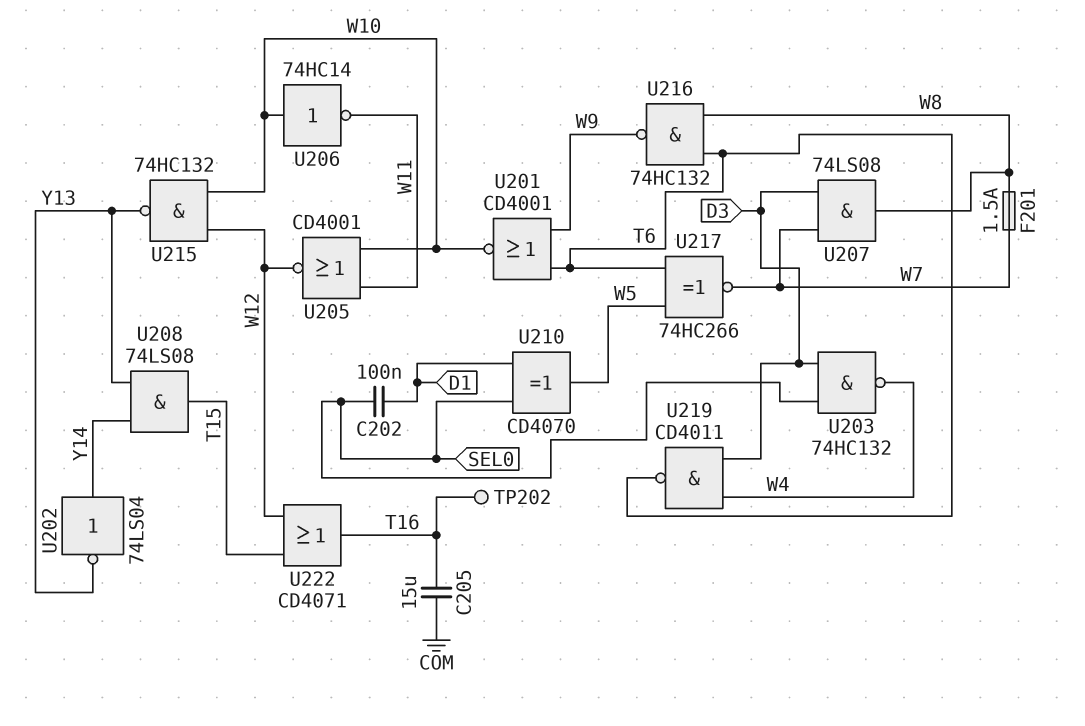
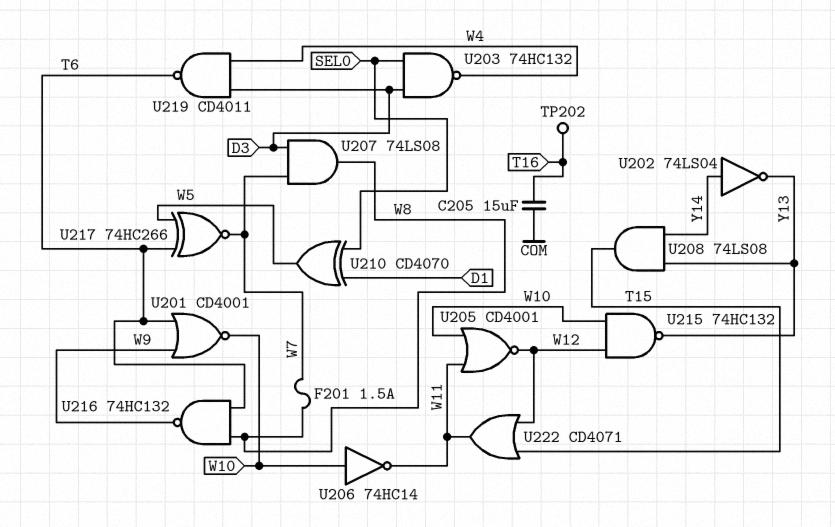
C202: 100nF (D1, SEL0) -> none
U222: OR CD4071 (in T15, in W12, out T16) -> OR CD4071 (in T15, in W12, out W11)

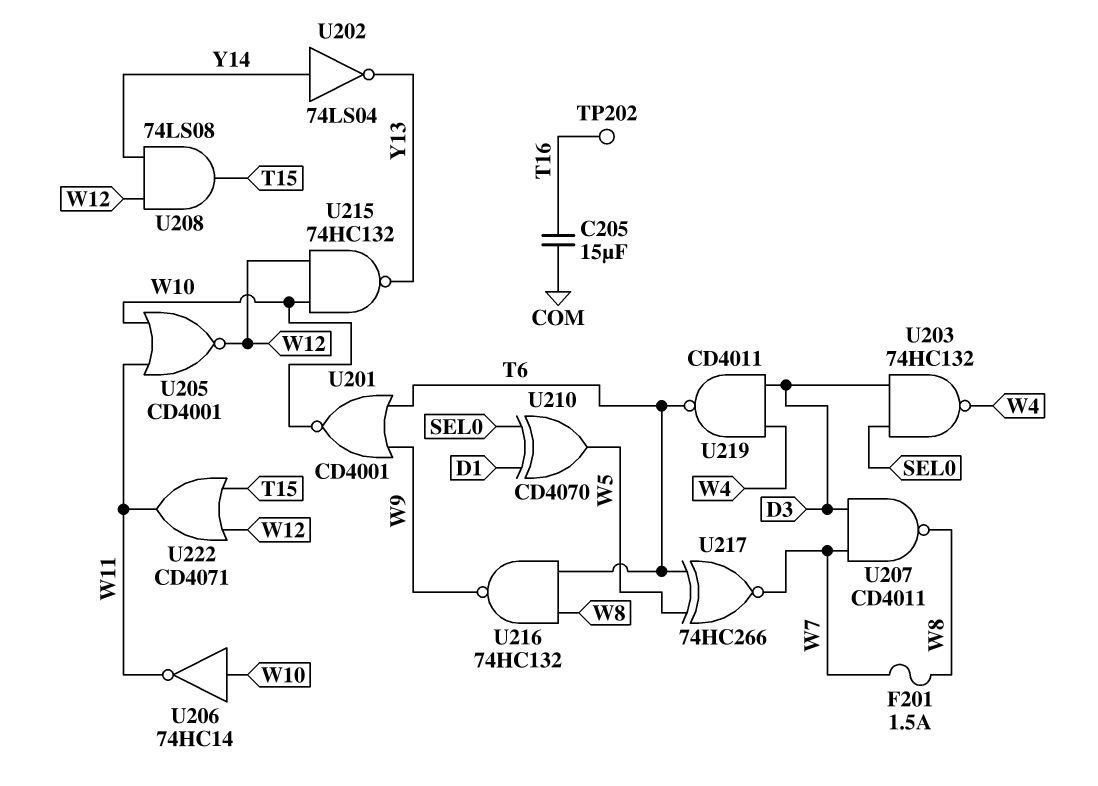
U207: AND 74LS08 (in D3, in W7, out W8) -> NAND CD4011 (in D3, in W7, out W8)
U208: AND 74LS08 (in Y13, in Y14, out T15) -> AND 74LS08 (in W12, in Y14, out T15)

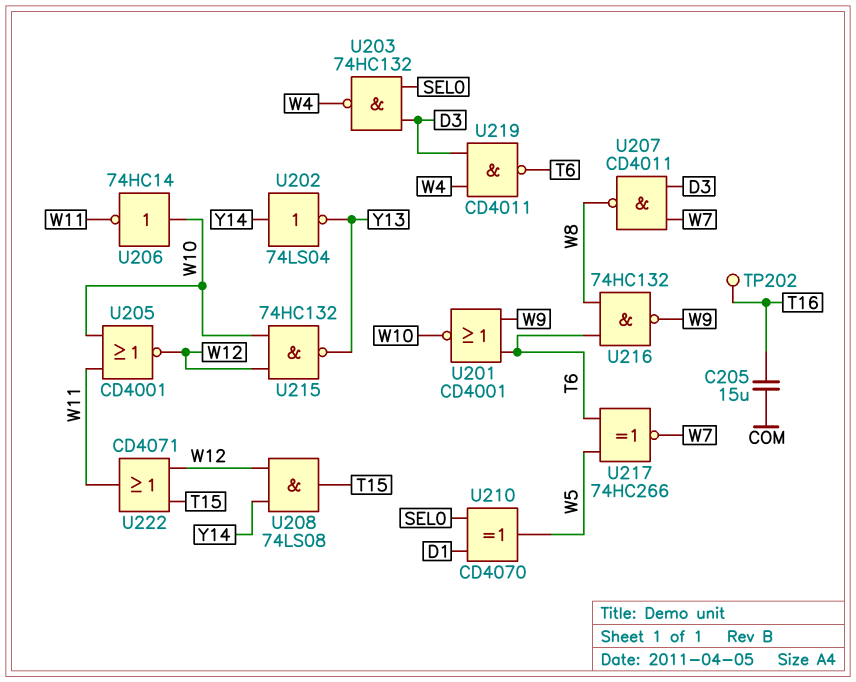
F201: 1.5A (W7, W8) -> none

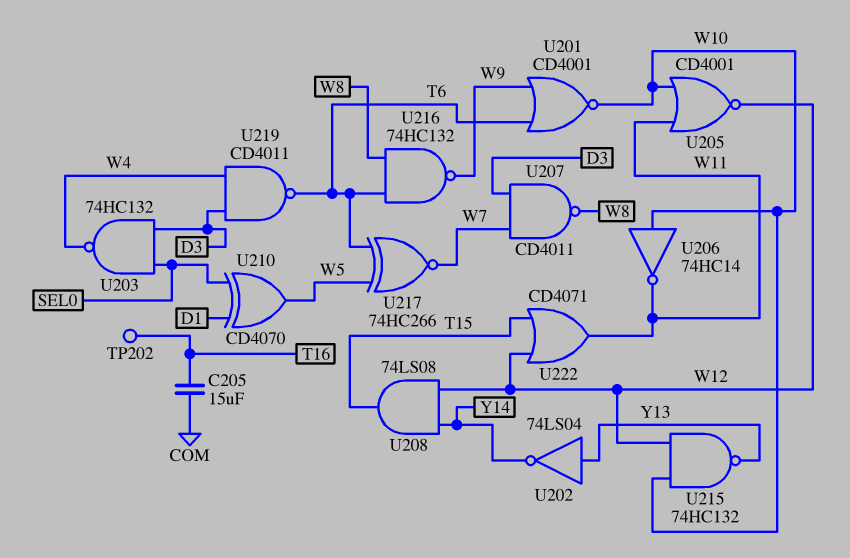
U202: NOT 74LS04 (in Y14, out Y13) -> NOT 74LS04 (in Y13, out Y14)

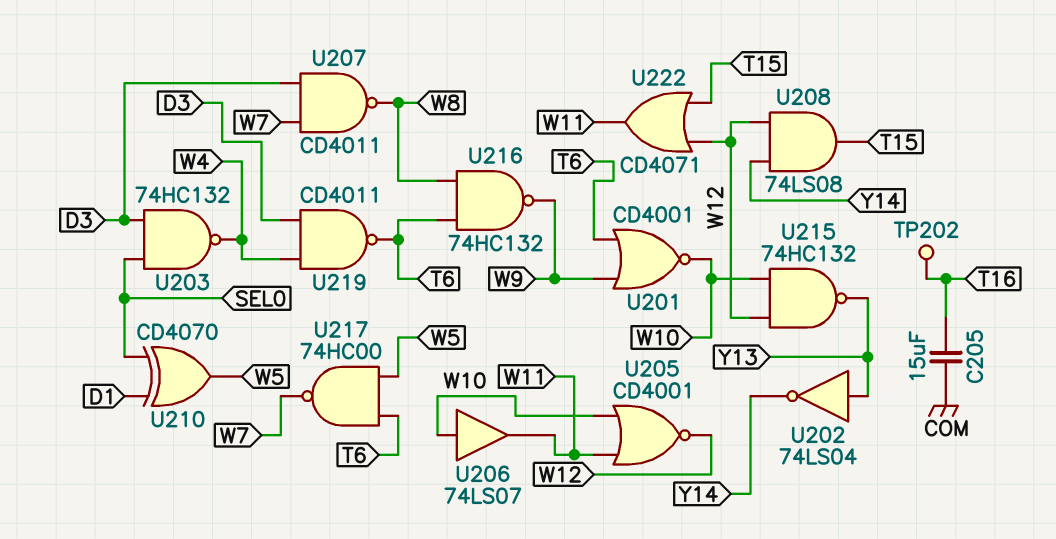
U206: NOT 74HC14 (in W10, out W11) -> buffer 74LS07 (in W10, out W11)
U217: XNOR 74HC266 (in T6, in W5, out W7) -> NAND 74HC00 (in T6, in W5, out W7)

